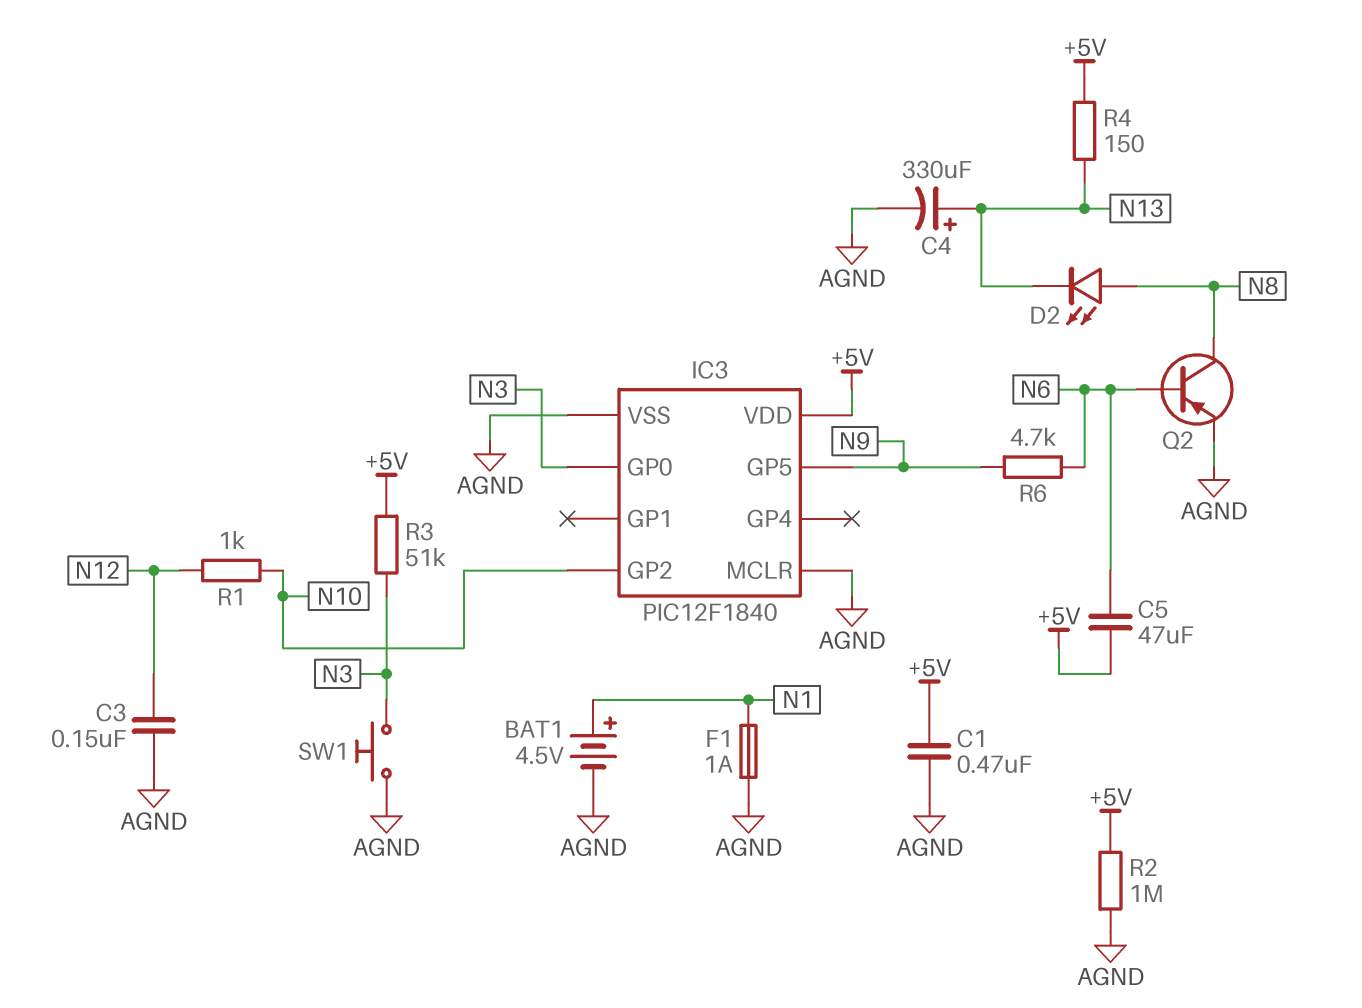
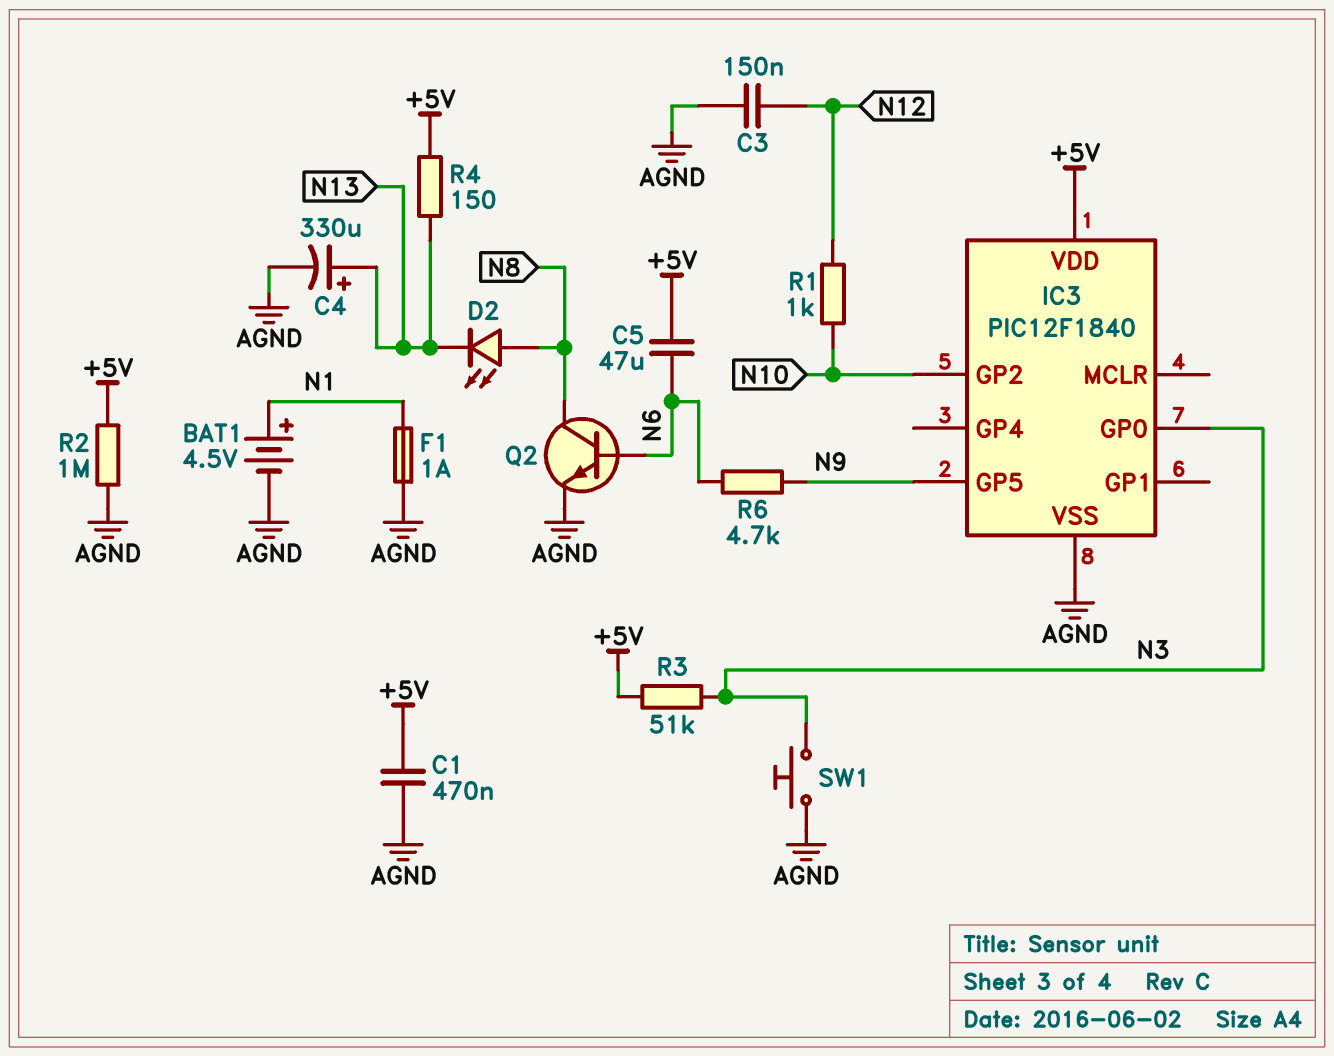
IC3 pin MCLR: AGND -> none
Q2: PNP (B N6, C N8, E AGND) -> NPN (B N6, C N8, E AGND)

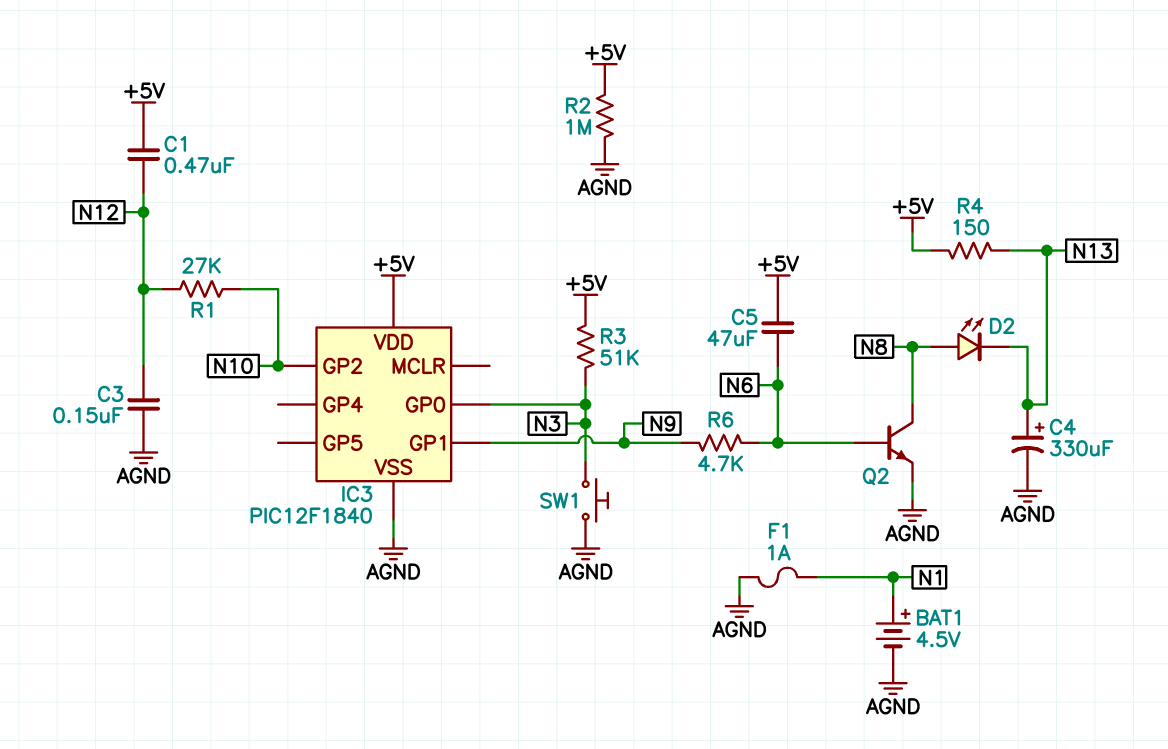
C1: 470nF (+5V, AGND) -> 470nF (+5V, N12)
IC3 pin GP1: none -> N9
IC3 pin GP5: N9 -> none
R1: 1k (N10, N12) -> 27k (N10, N12)

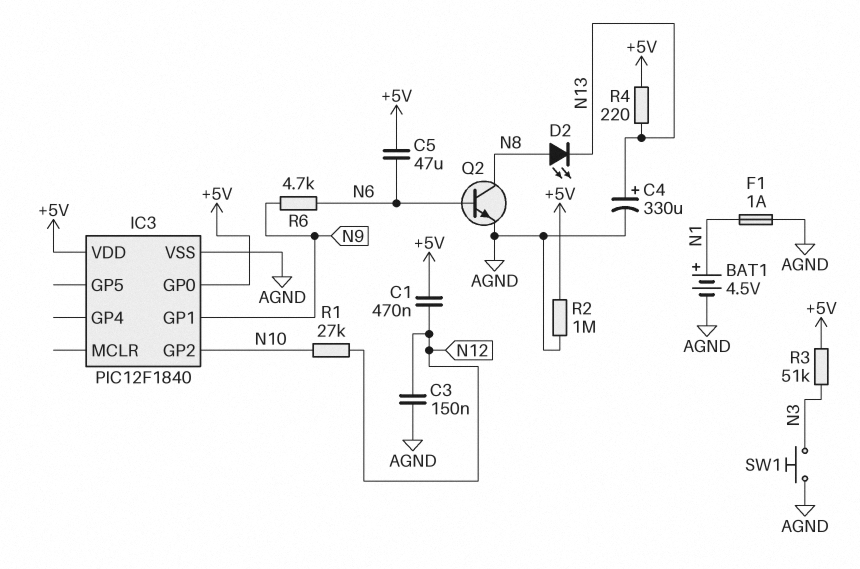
IC3 pin GP0: N3 -> +5V
R4: 150 (+5V, N13) -> 220 (+5V, N13)

